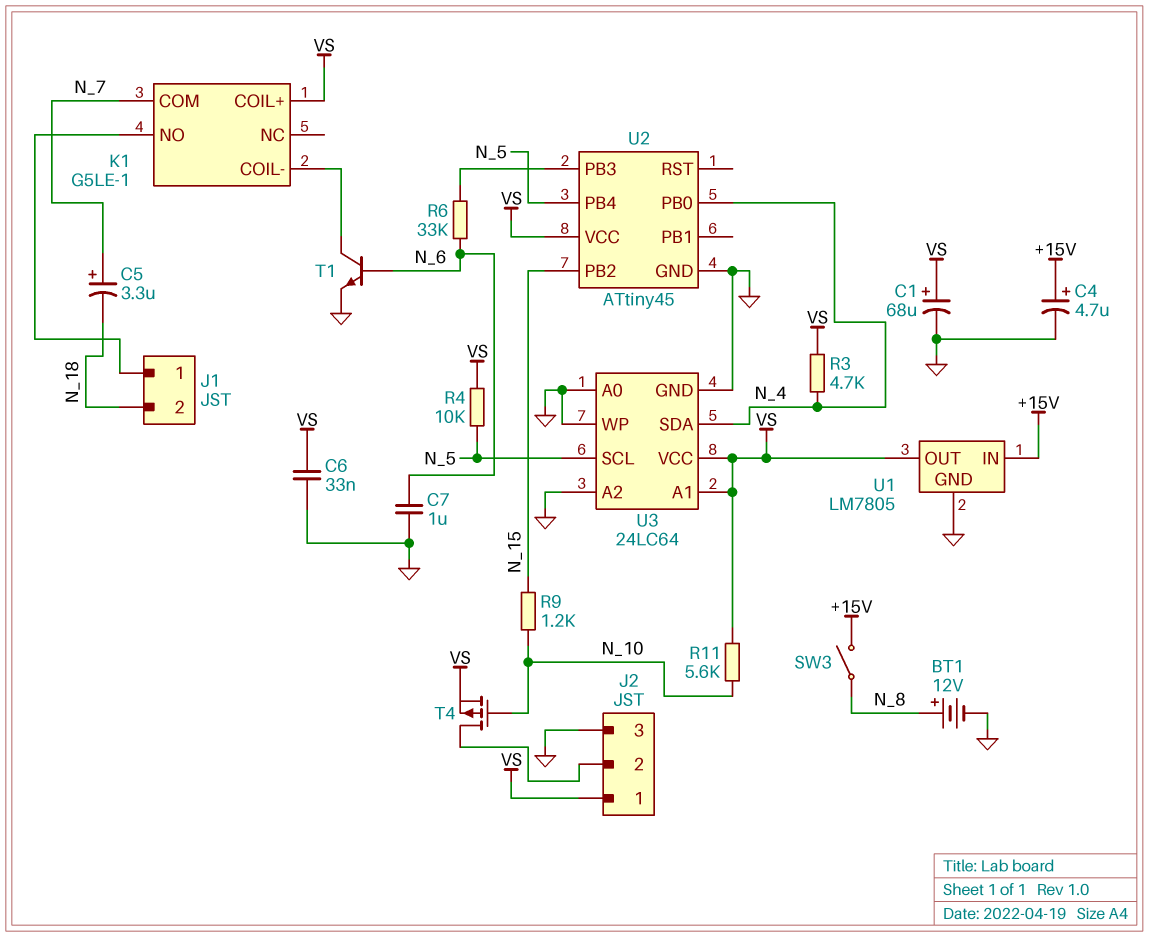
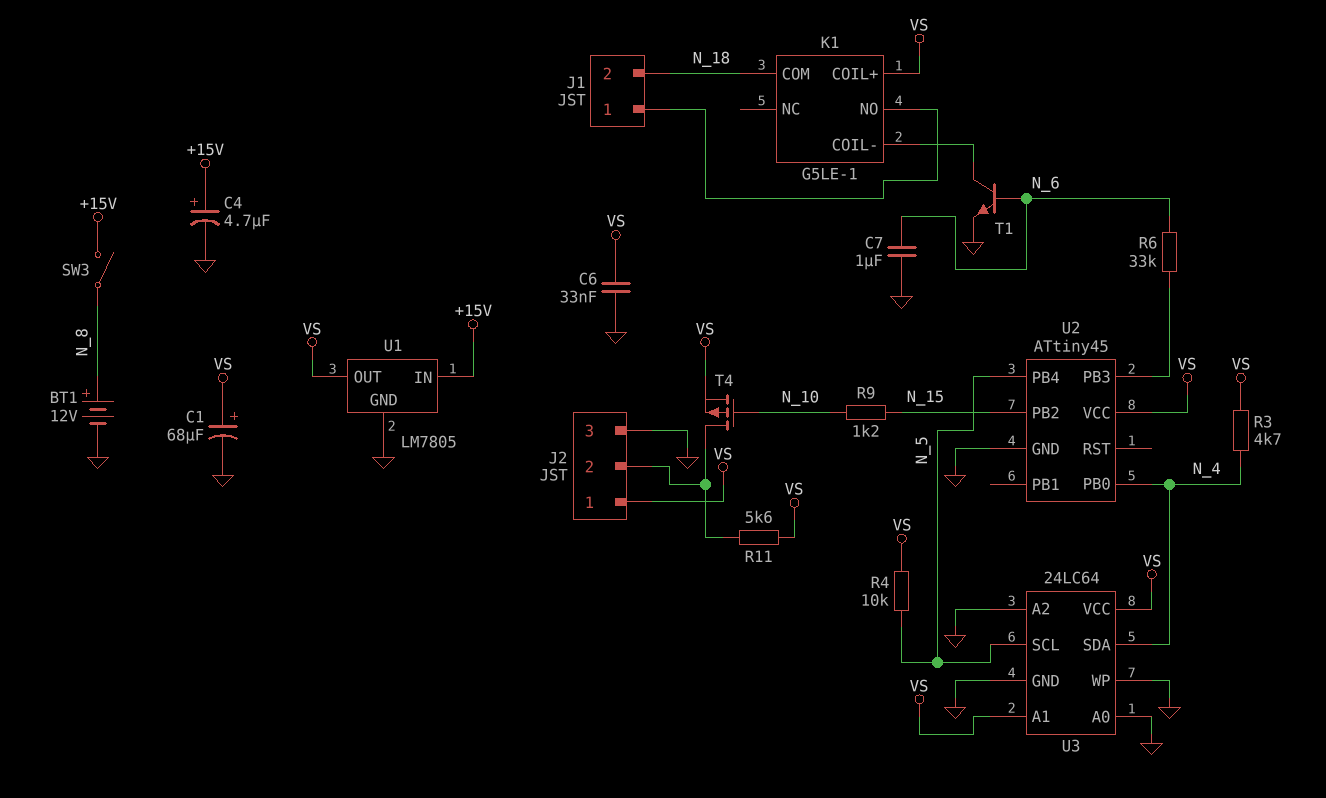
C5: 3.3uF (plus N_7, minus N_18) -> none
K1 pin COM: N_7 -> N_18
R11: 5.6k (N_10, VS) -> 5.6k (J2/2, VS)

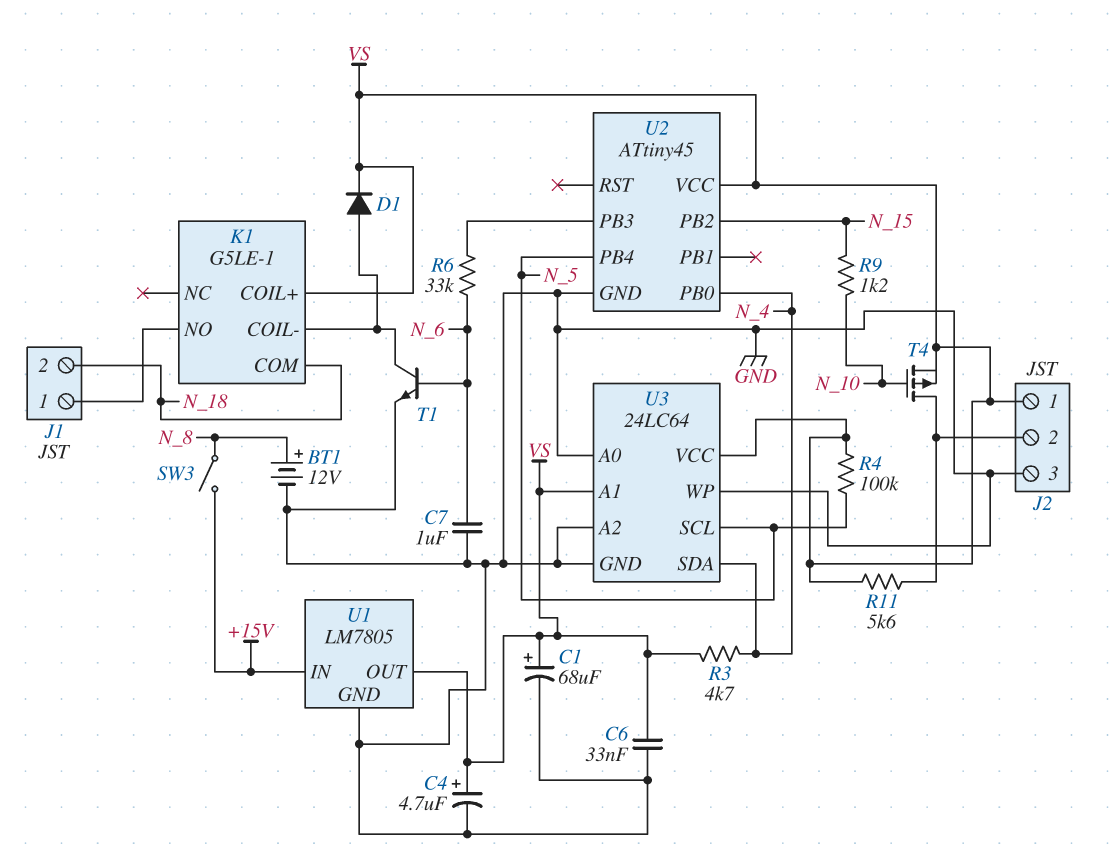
C4: 4.7uF (plus +15V, minus GND) -> 4.7uF (plus VS, minus GND)
D1: none -> diode (A K1/COIL-, K VS)
R4: 10k (N_5, VS) -> 100k (N_5, VS)

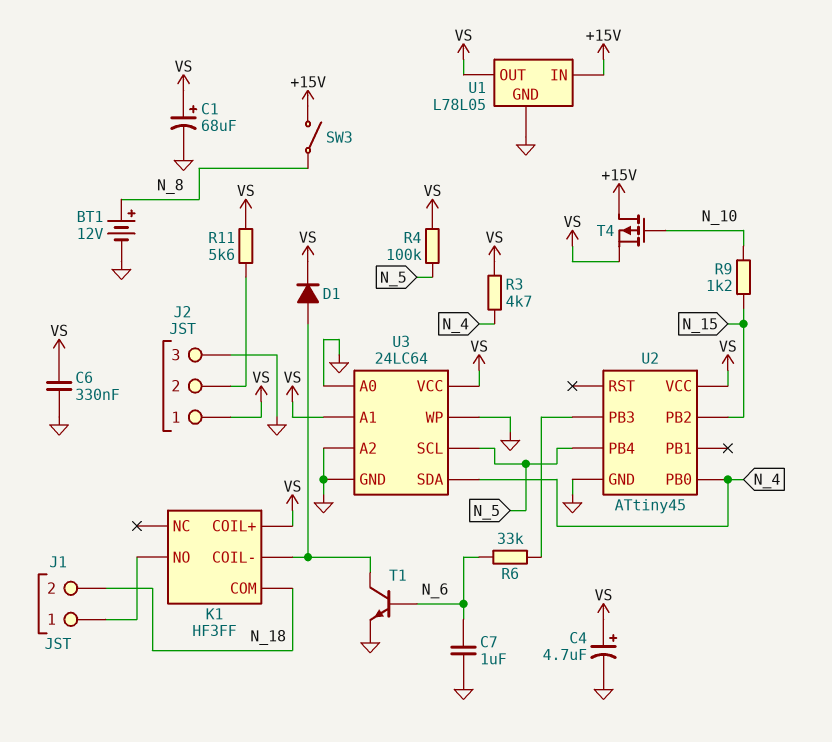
C6: 33nF (GND, VS) -> 330nF (GND, VS)
K1: G5LE-1 -> HF3FF
T4: PMOS (G N_10, D J2/2, S VS) -> PMOS (G N_10, D +15V, S VS)
U1: LM7805 -> L78L05

